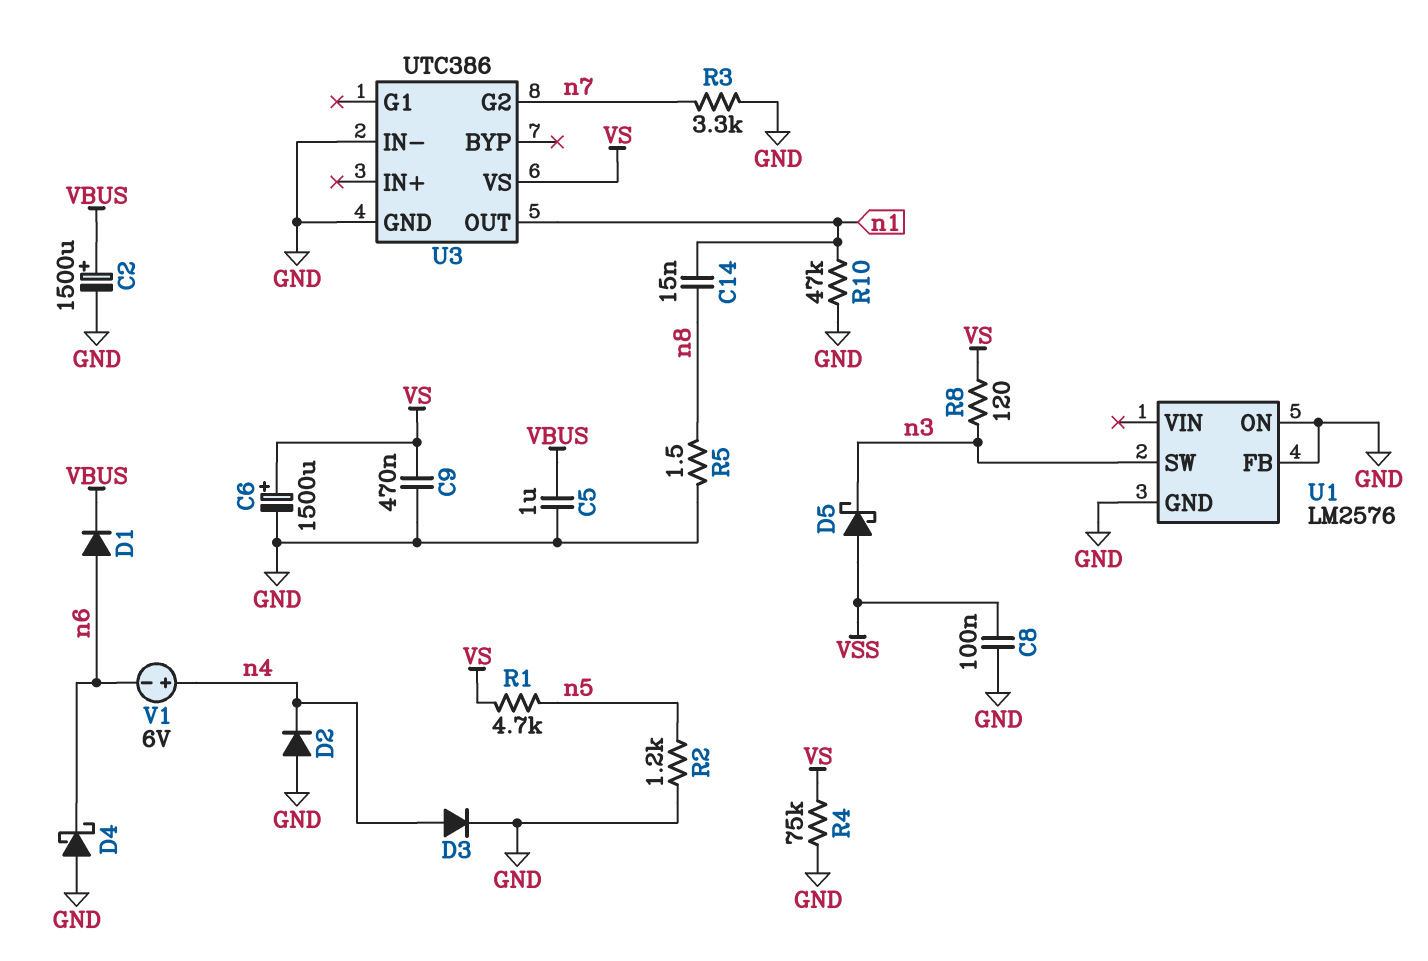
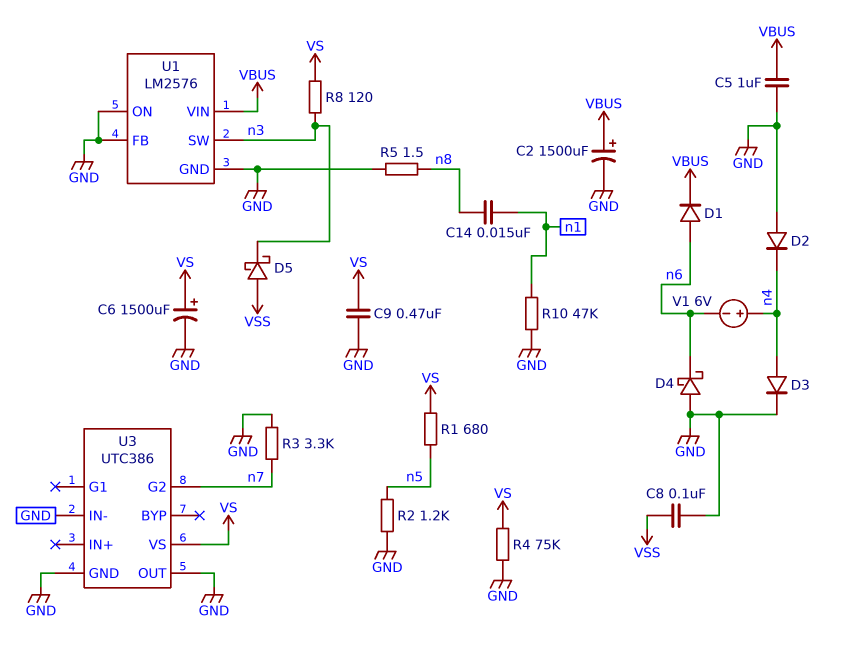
R1: 4.7k (VS, n5) -> 680 (VS, n5)
U1 pin VIN: none -> VBUS
U3 pin OUT: n1 -> GND

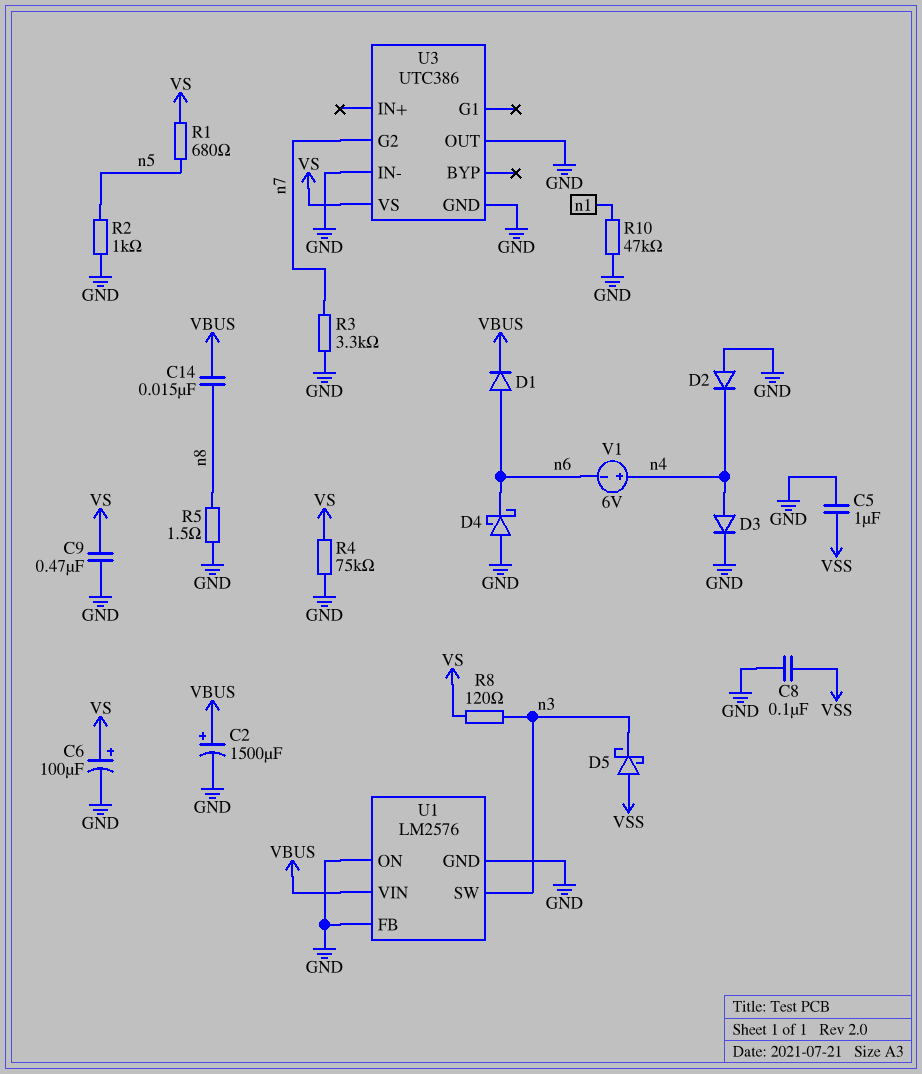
C5: 1uF (GND, VBUS) -> 1uF (GND, VSS)
C6: 1500uF (plus VS, minus GND) -> 100uF (plus VS, minus GND)
C14: 15nF (n1, n8) -> 15nF (VBUS, n8)
R2: 1.2k (GND, n5) -> 1k (GND, n5)

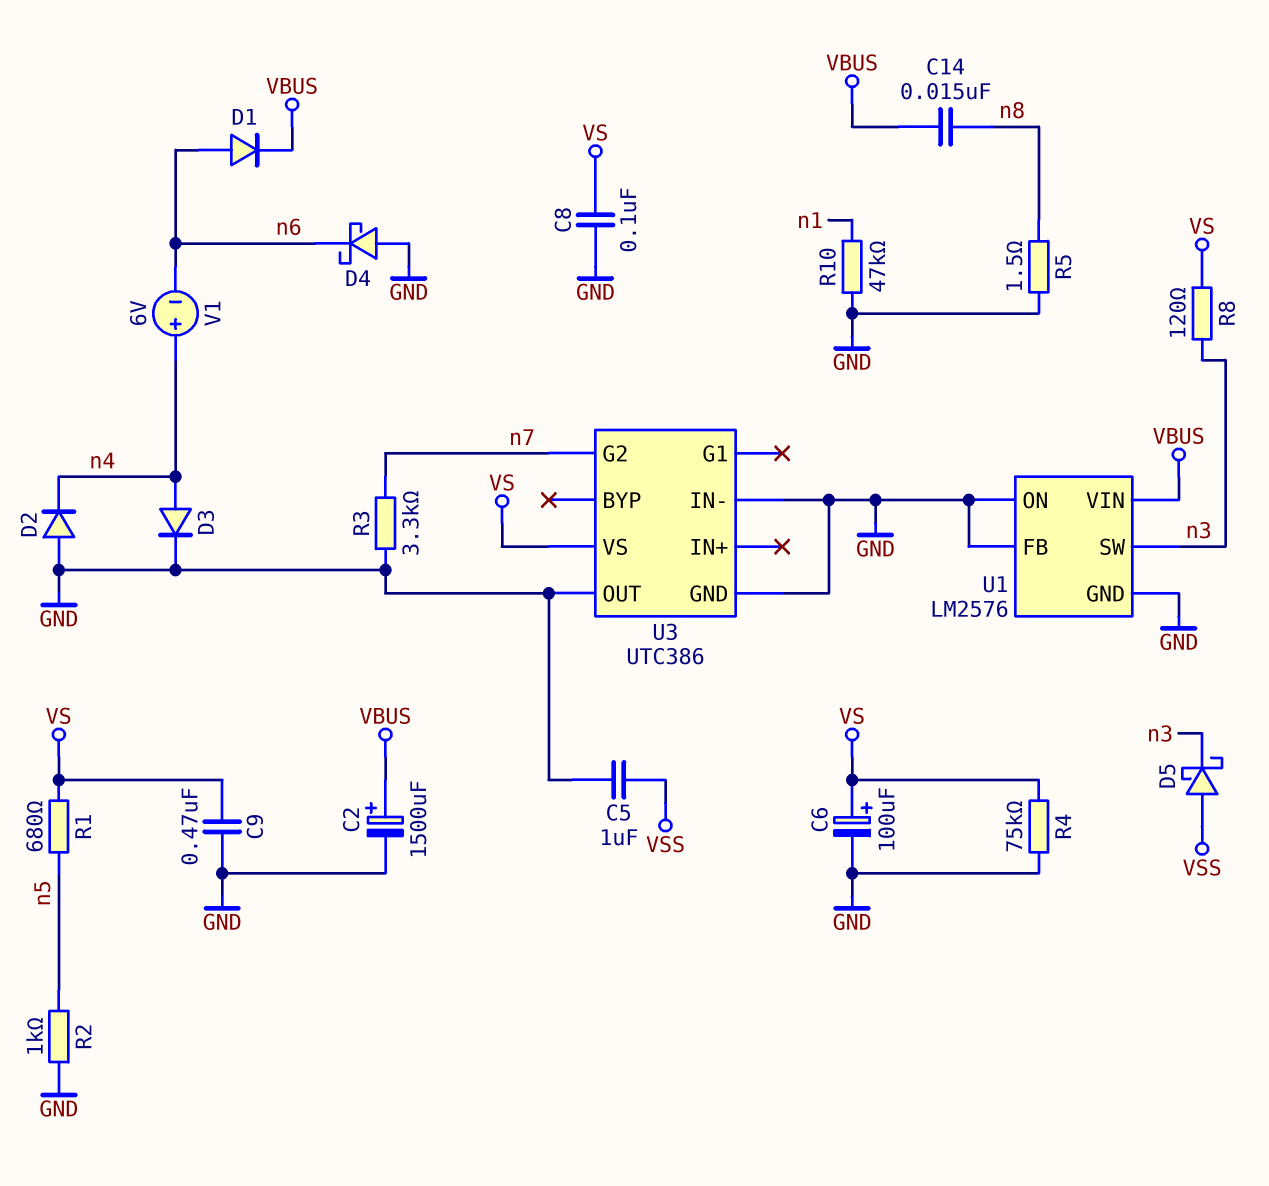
C8: 100nF (GND, VSS) -> 100nF (GND, VS)

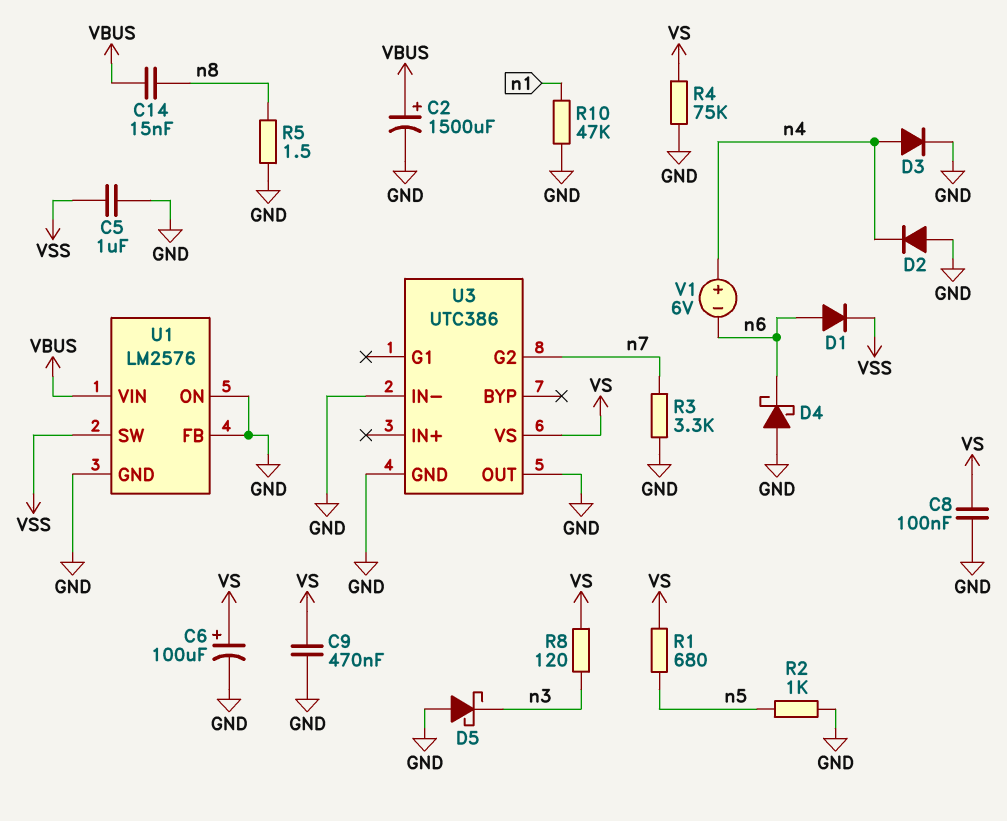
D1: diode (A n6, K VBUS) -> diode (A n6, K VSS)
D5: schottky (A VSS, K n3) -> schottky (A GND, K n3)
U1 pin SW: n3 -> VSS

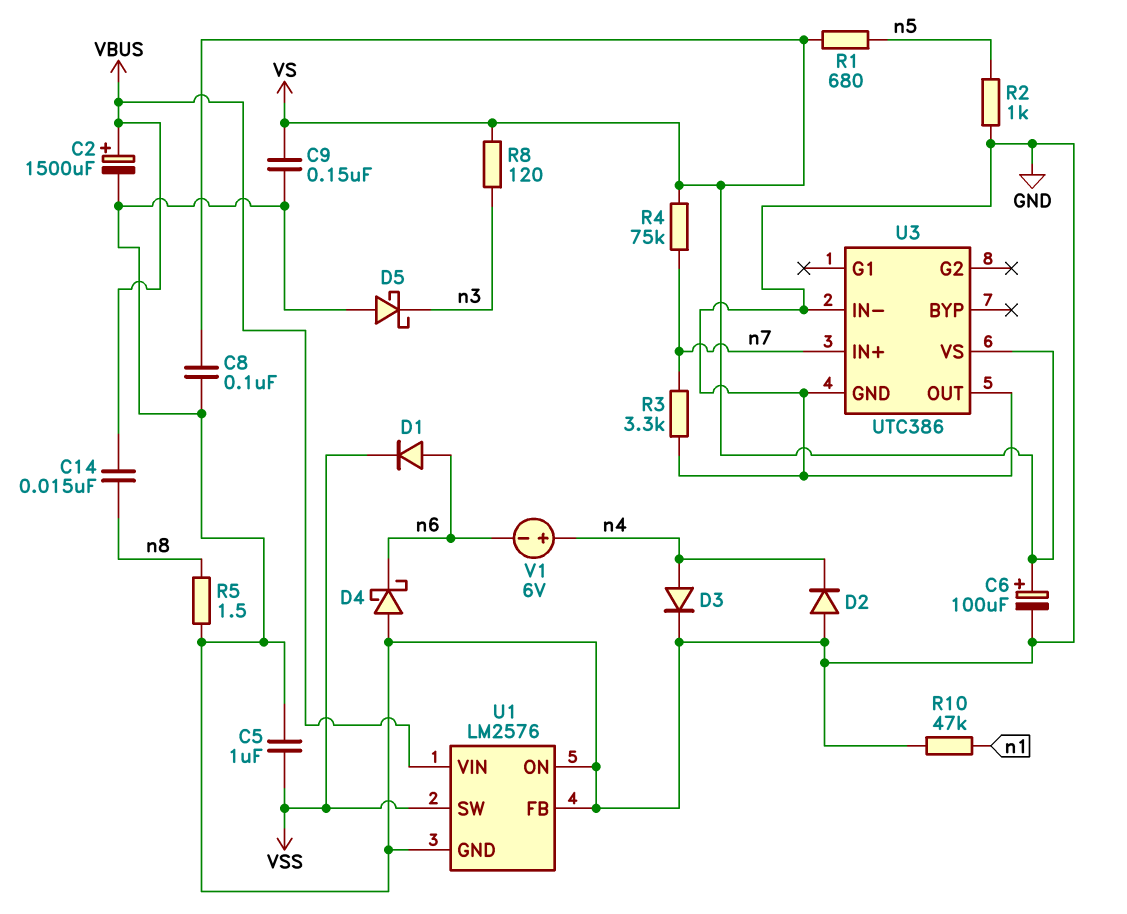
C9: 470nF (GND, VS) -> 150nF (GND, VS)
R4: 75k (GND, VS) -> 75k (VS, n7)
U3 pin G2: n7 -> none
U3 pin IN+: none -> n7

